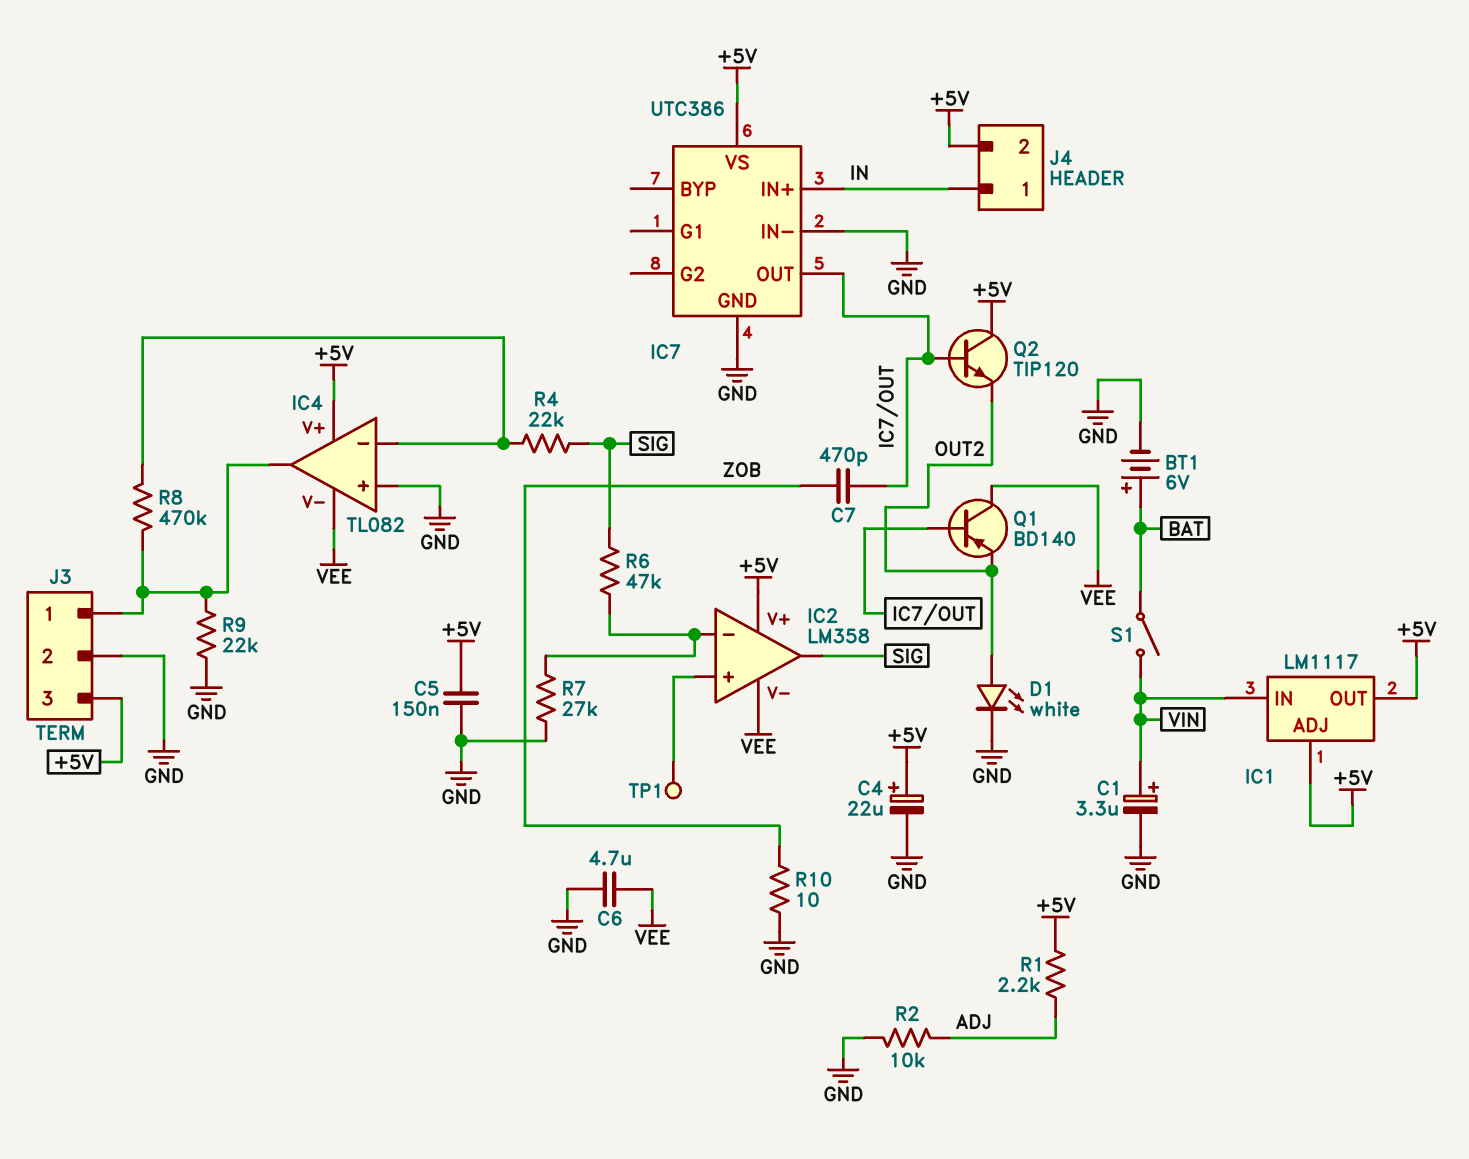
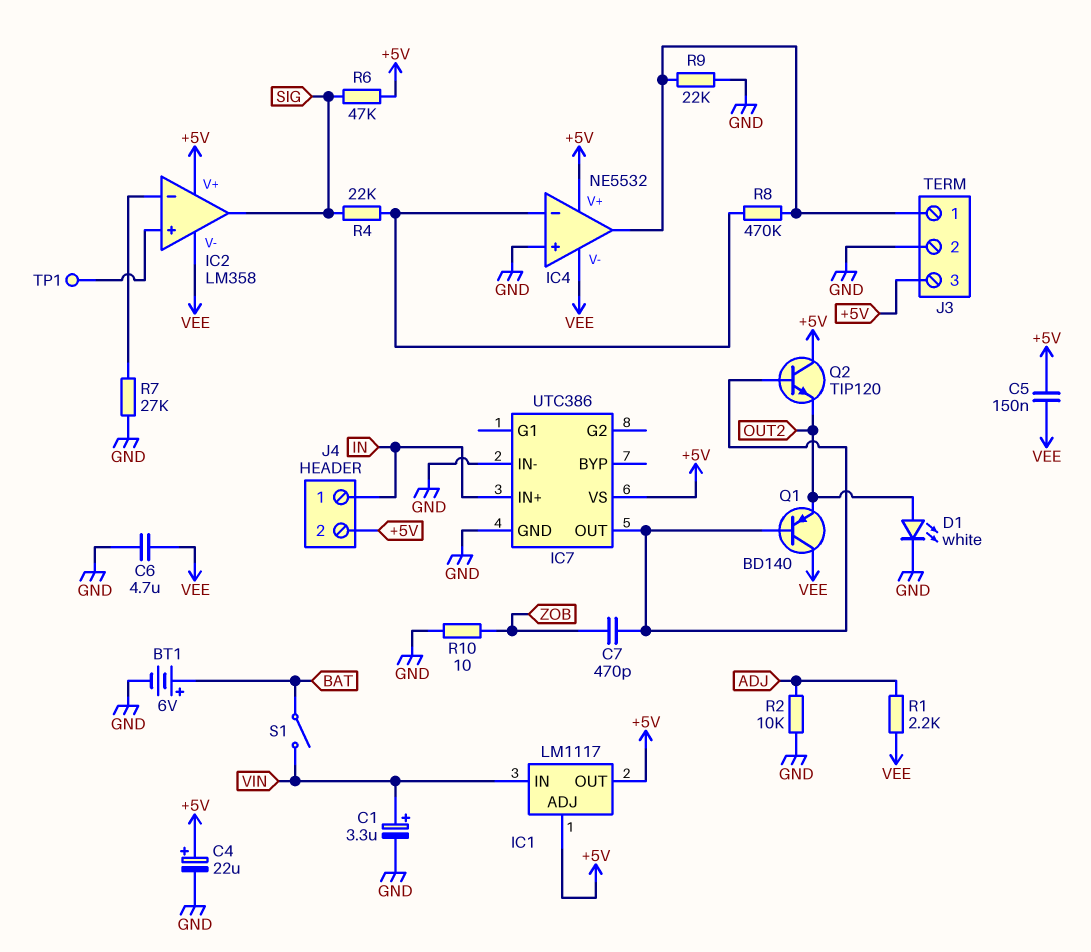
C5: 150nF (+5V, GND) -> 150nF (+5V, VEE)
IC4: TL082 -> NE5532
R1: 2.2k (+5V, ADJ) -> 2.2k (ADJ, VEE)
R6: 47k (IC2/in-, SIG) -> 47k (+5V, SIG)

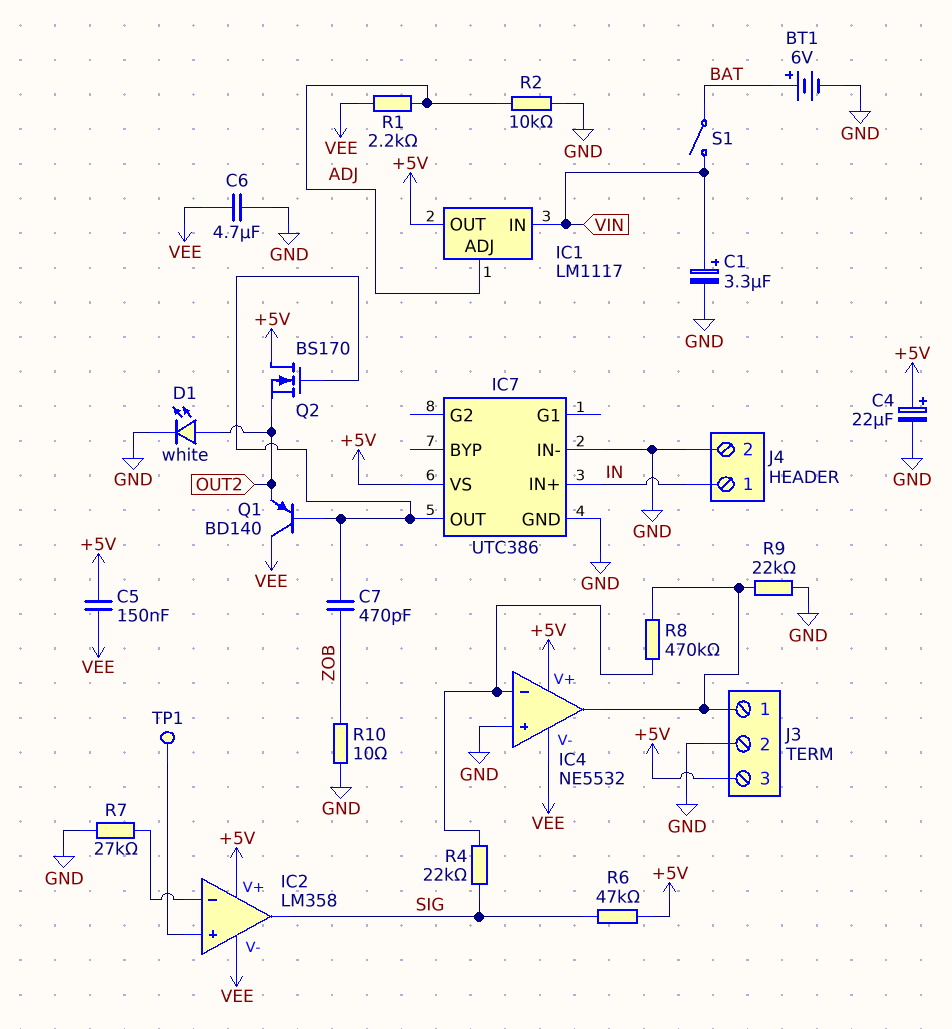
IC1 pin ADJ: +5V -> ADJ
J4 pin 2: +5V -> GND
Q2: NPN TIP120 (B IC7/OUT, C +5V, E OUT2) -> NMOS BS170 (G IC7/OUT, D +5V, S OUT2)

